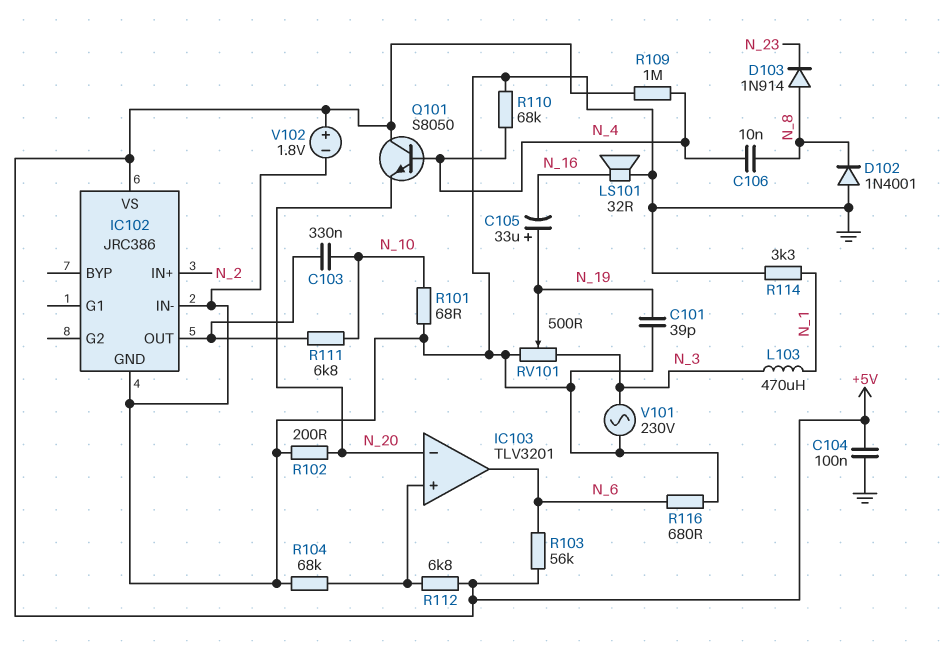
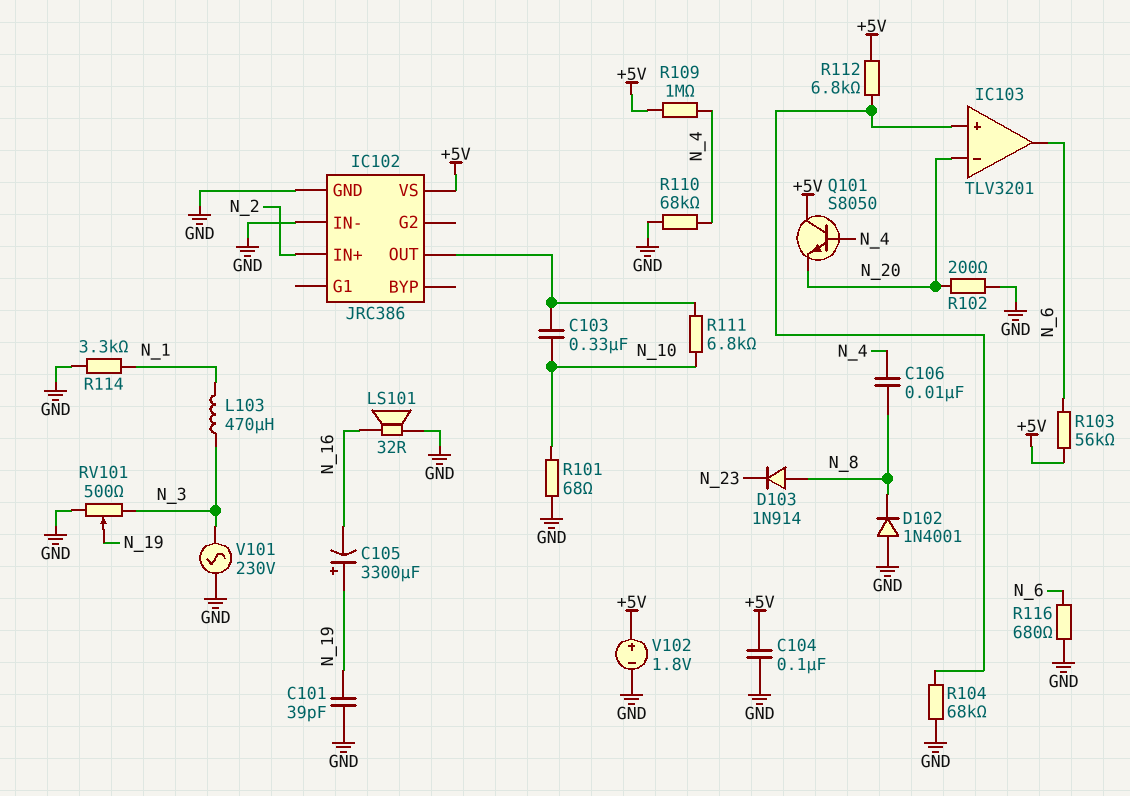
C105: 33uF (plus N_19, minus N_16) -> 3300uF (plus N_19, minus N_16)

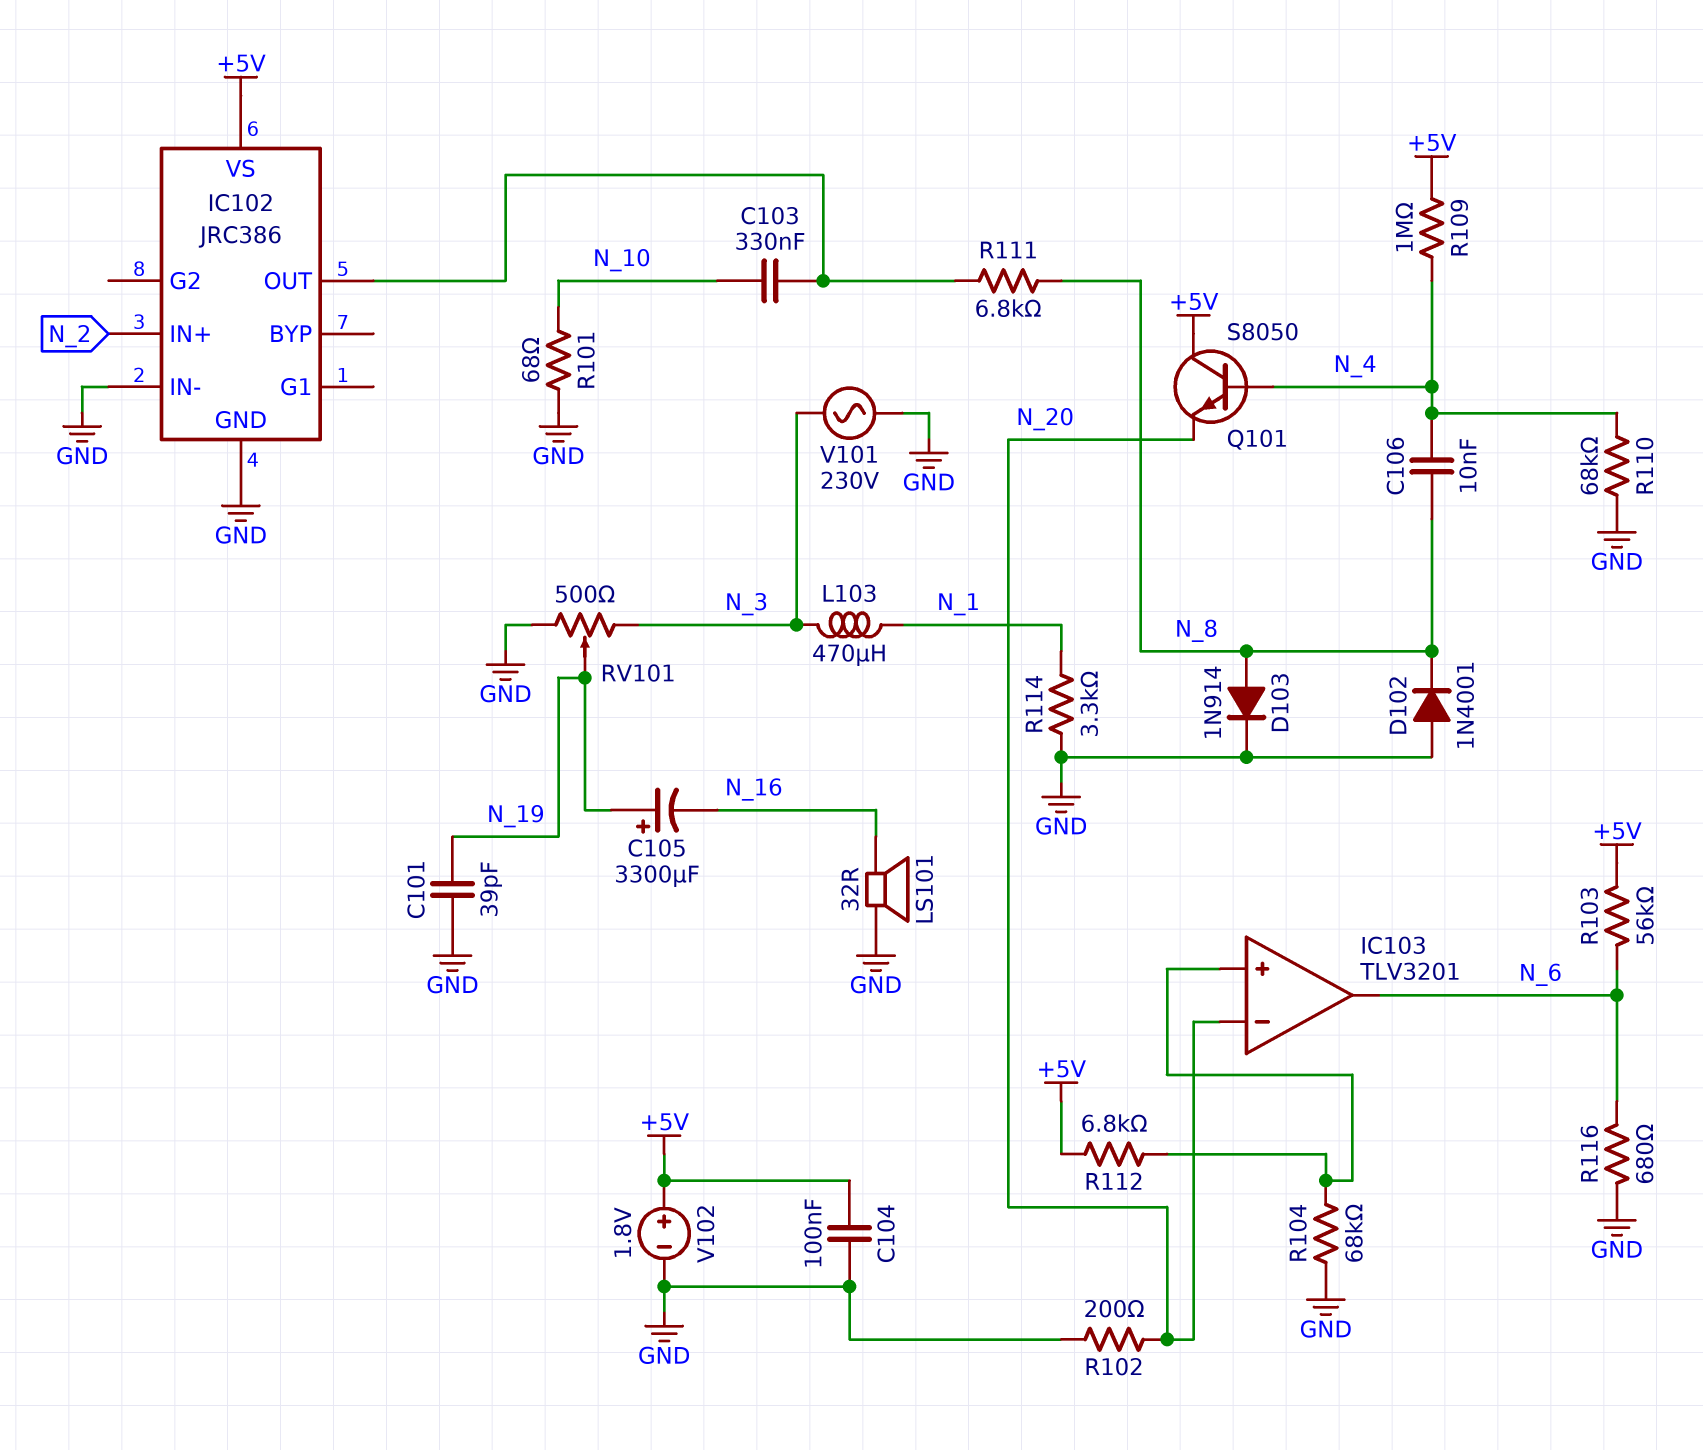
D103: diode 1N914 (A N_8, K N_23) -> diode 1N914 (A N_8, K GND)
R111: 6.8k (IC102/OUT, N_10) -> 6.8k (IC102/OUT, N_8)

